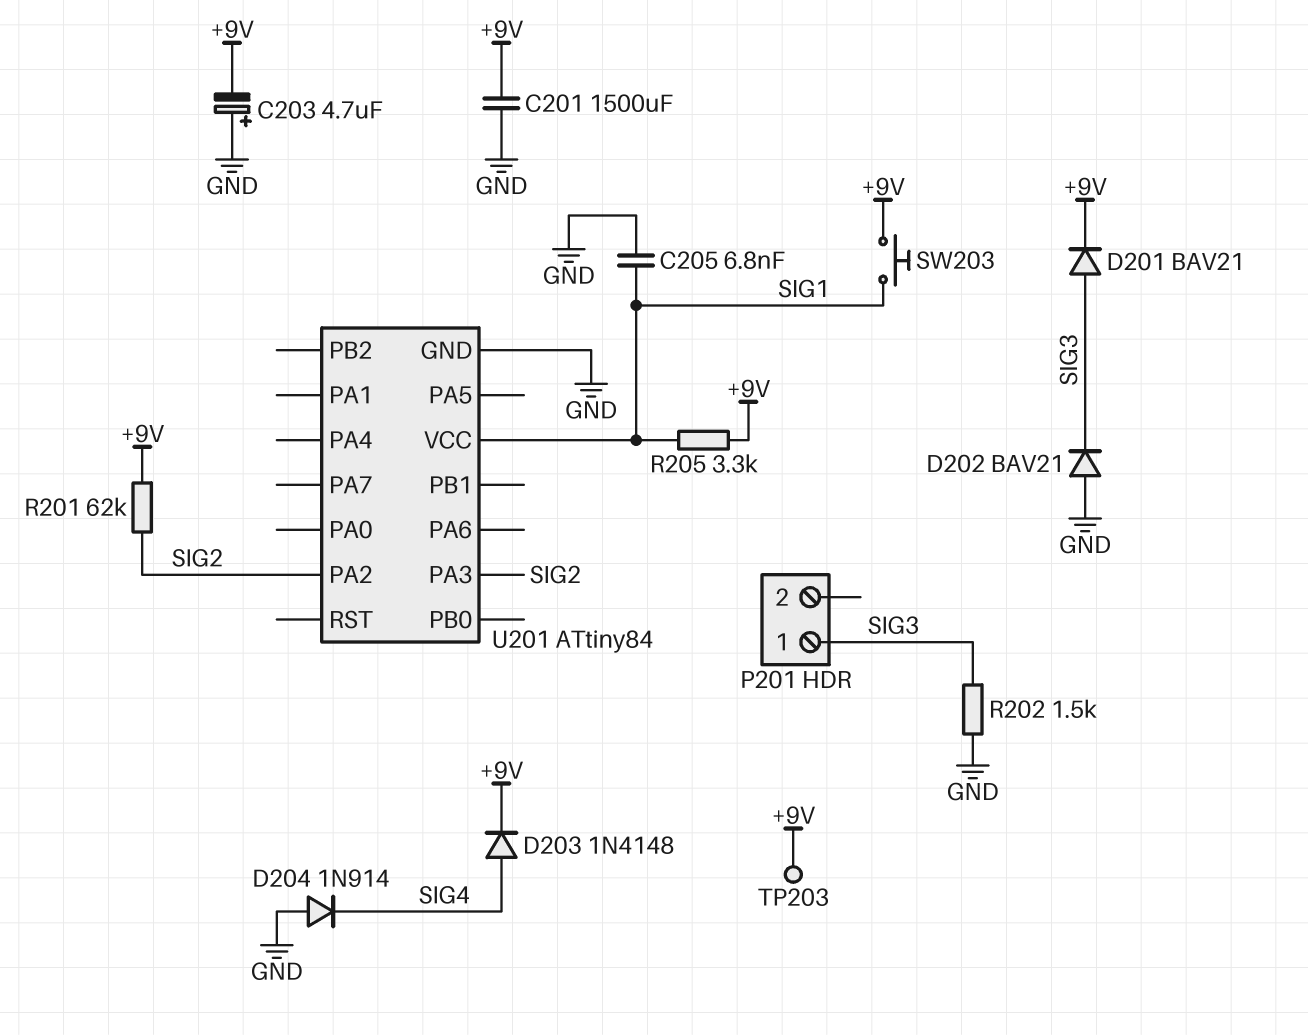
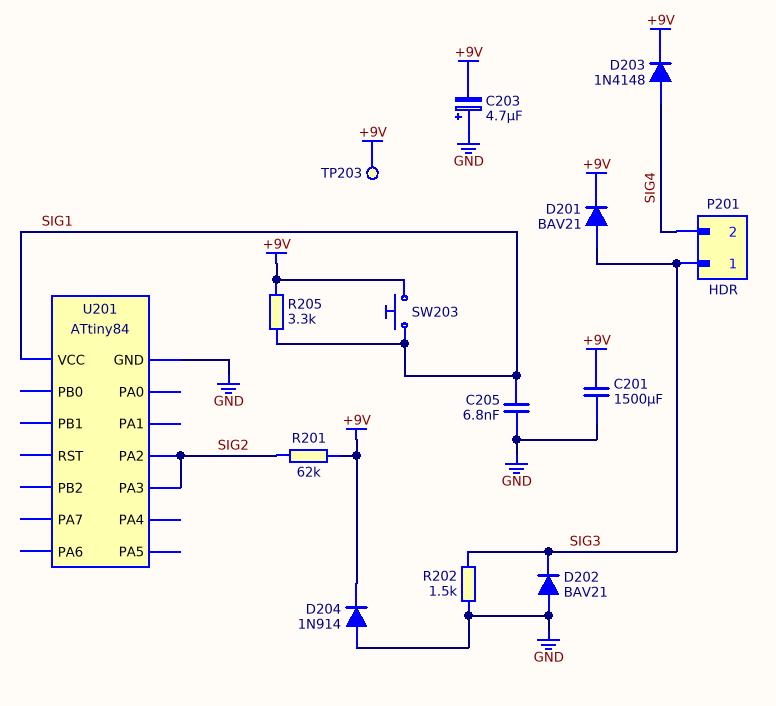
D204: diode 1N914 (A GND, K SIG4) -> diode 1N914 (A GND, K +9V)
P201 pin 2: none -> SIG4

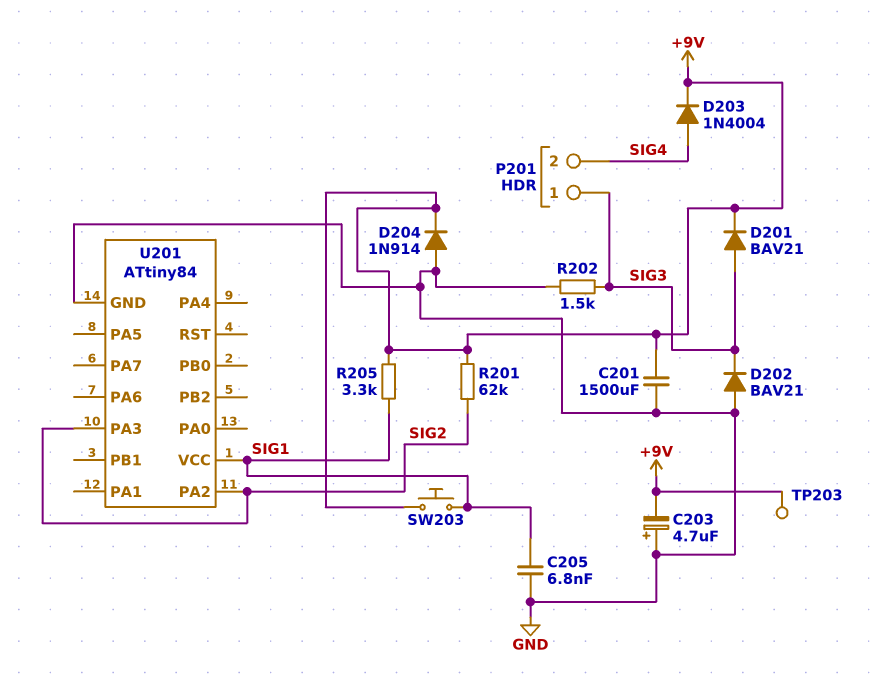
D203: diode 1N4148 (A SIG4, K +9V) -> diode 1N4004 (A SIG4, K +9V)

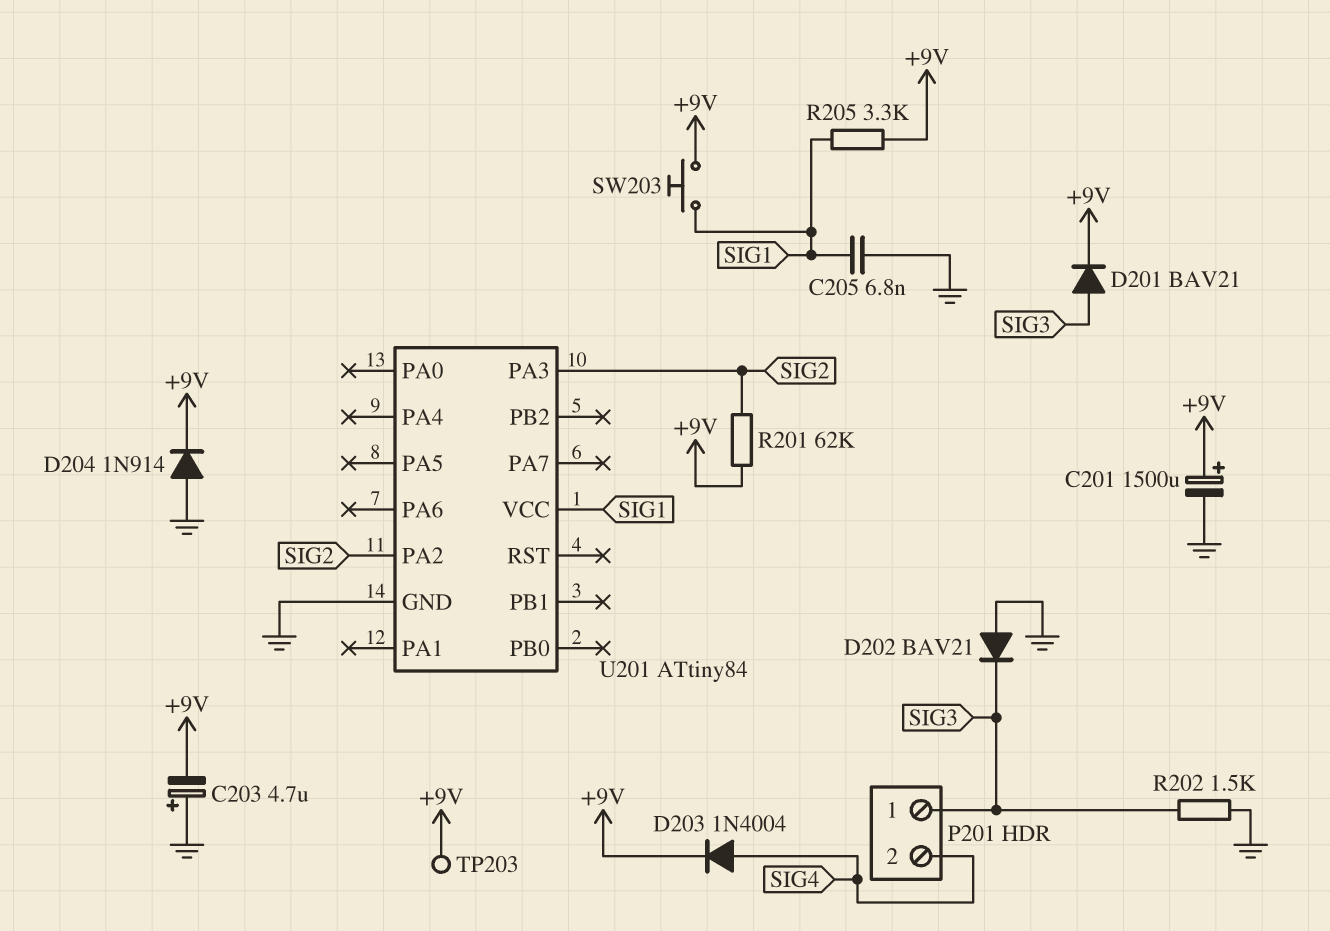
C201: 1500uF (+9V, GND) -> 1500uF (plus +9V, minus GND)

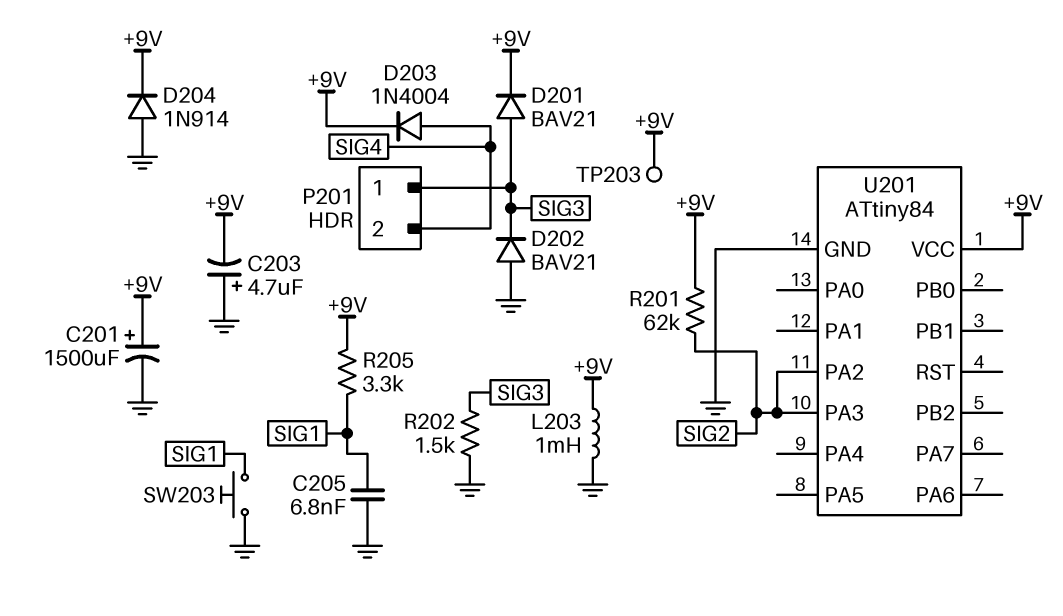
L203: none -> 1mH (+9V, GND)
SW203: button (+9V, SIG1) -> button (GND, SIG1)
U201 pin VCC: SIG1 -> +9V

